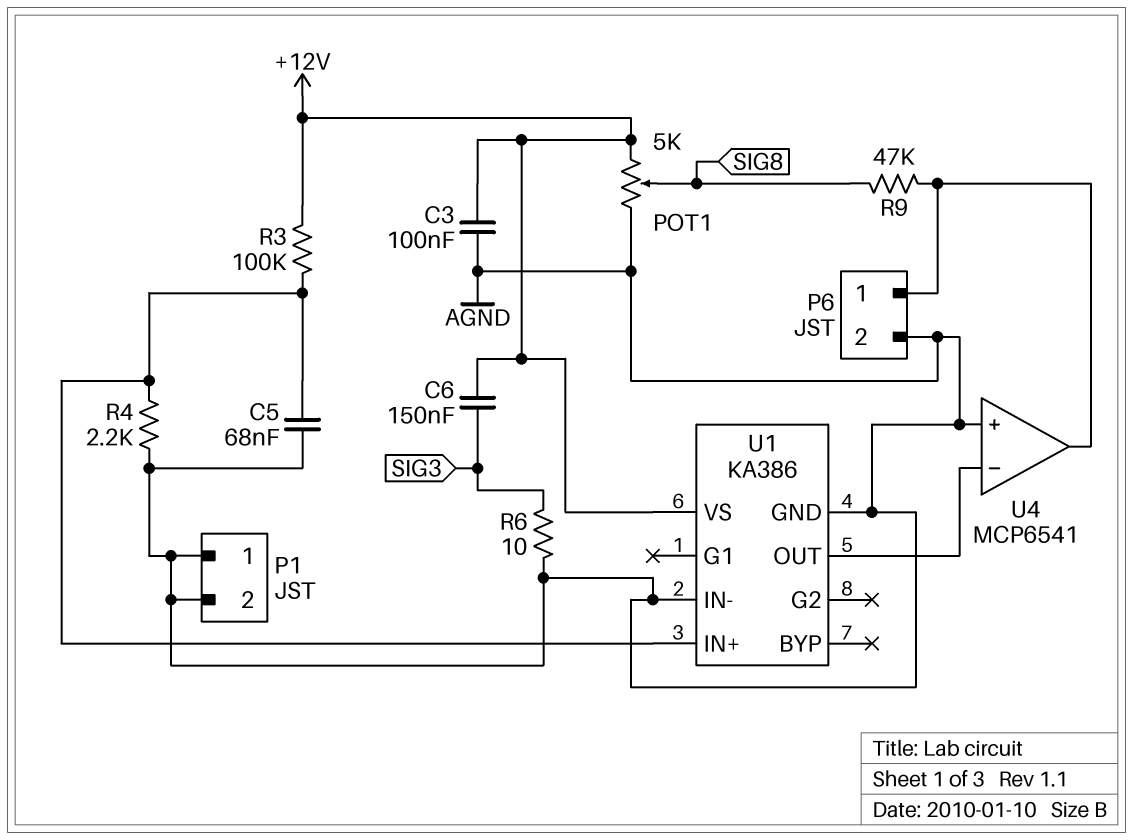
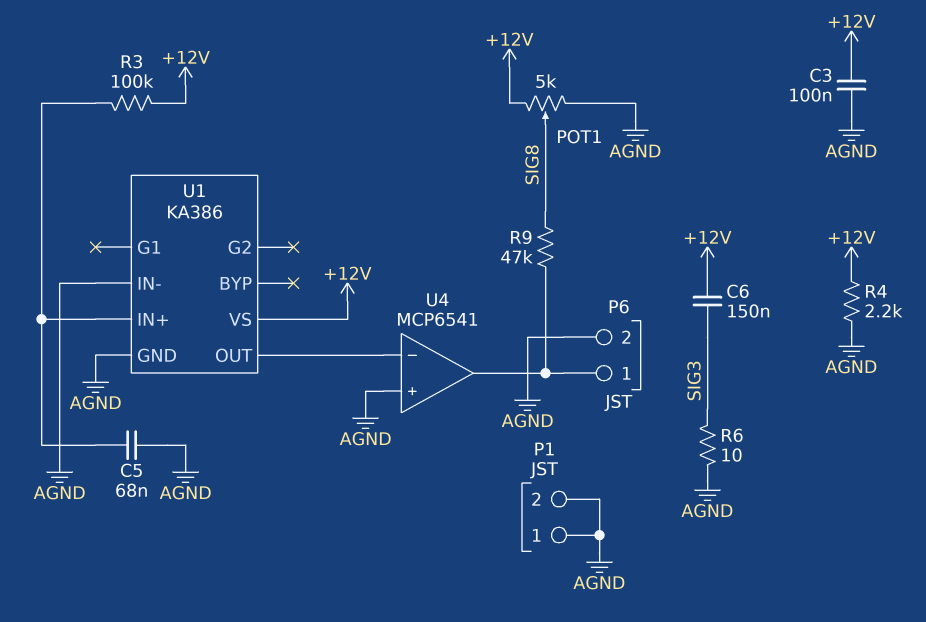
R4: 2.2k (AGND, U1/IN+) -> 2.2k (+12V, AGND)

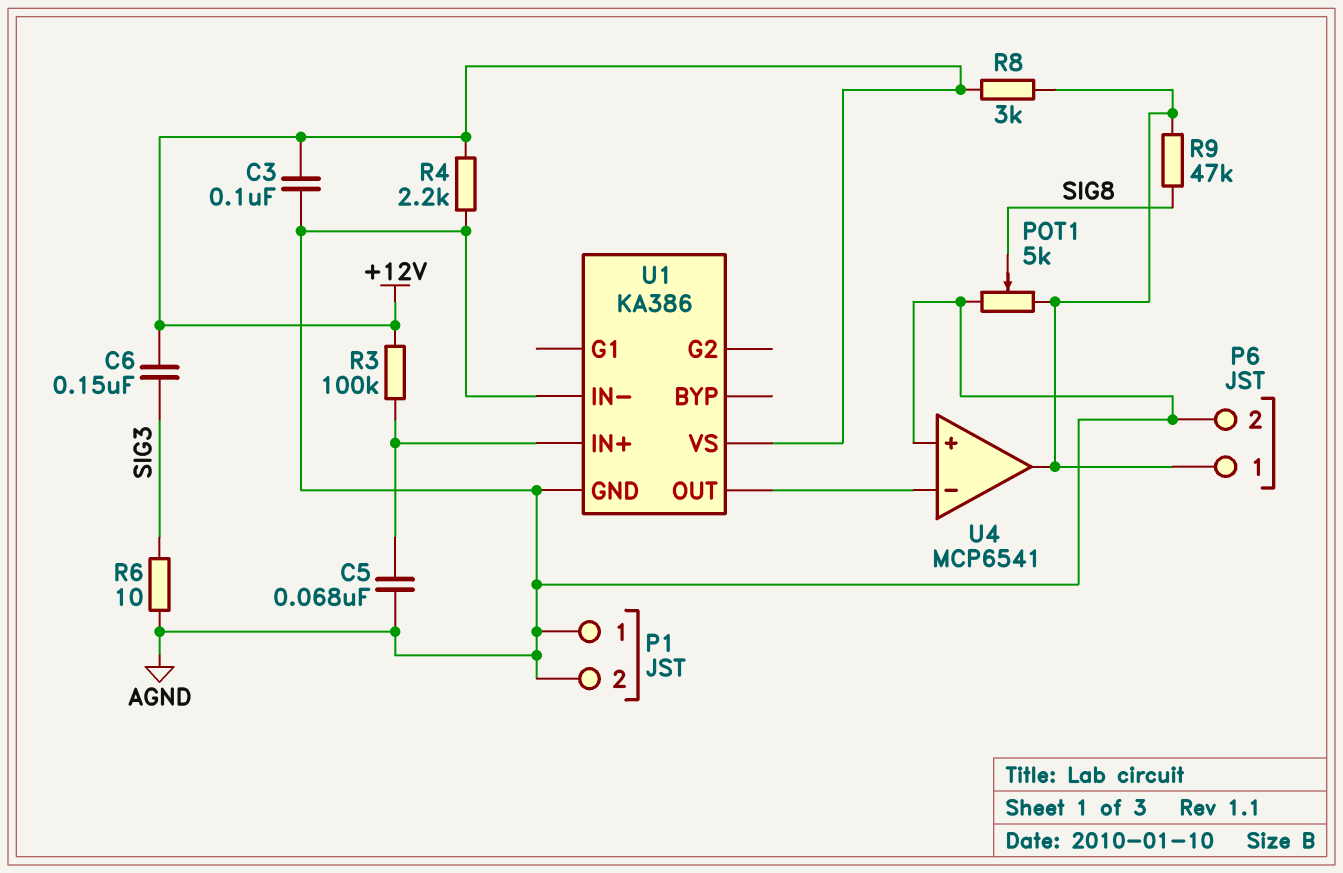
POT1: 5k (+12V, AGND, wiper SIG8) -> 5k (AGND, P6/1, wiper SIG8)
R8: none -> 3k (+12V, P6/1)

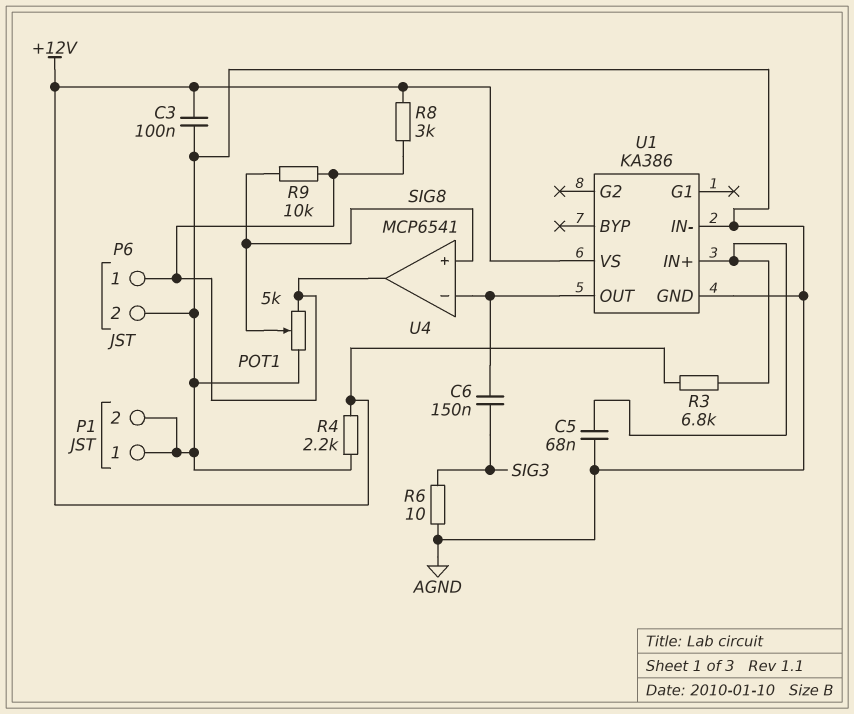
C6: 150nF (+12V, SIG3) -> 150nF (SIG3, U1/OUT)
R3: 100k (+12V, U1/IN+) -> 6.8k (+12V, U1/IN+)
R9: 47k (P6/1, SIG8) -> 10k (P6/1, SIG8)
U4 pin in+: AGND -> SIG8

